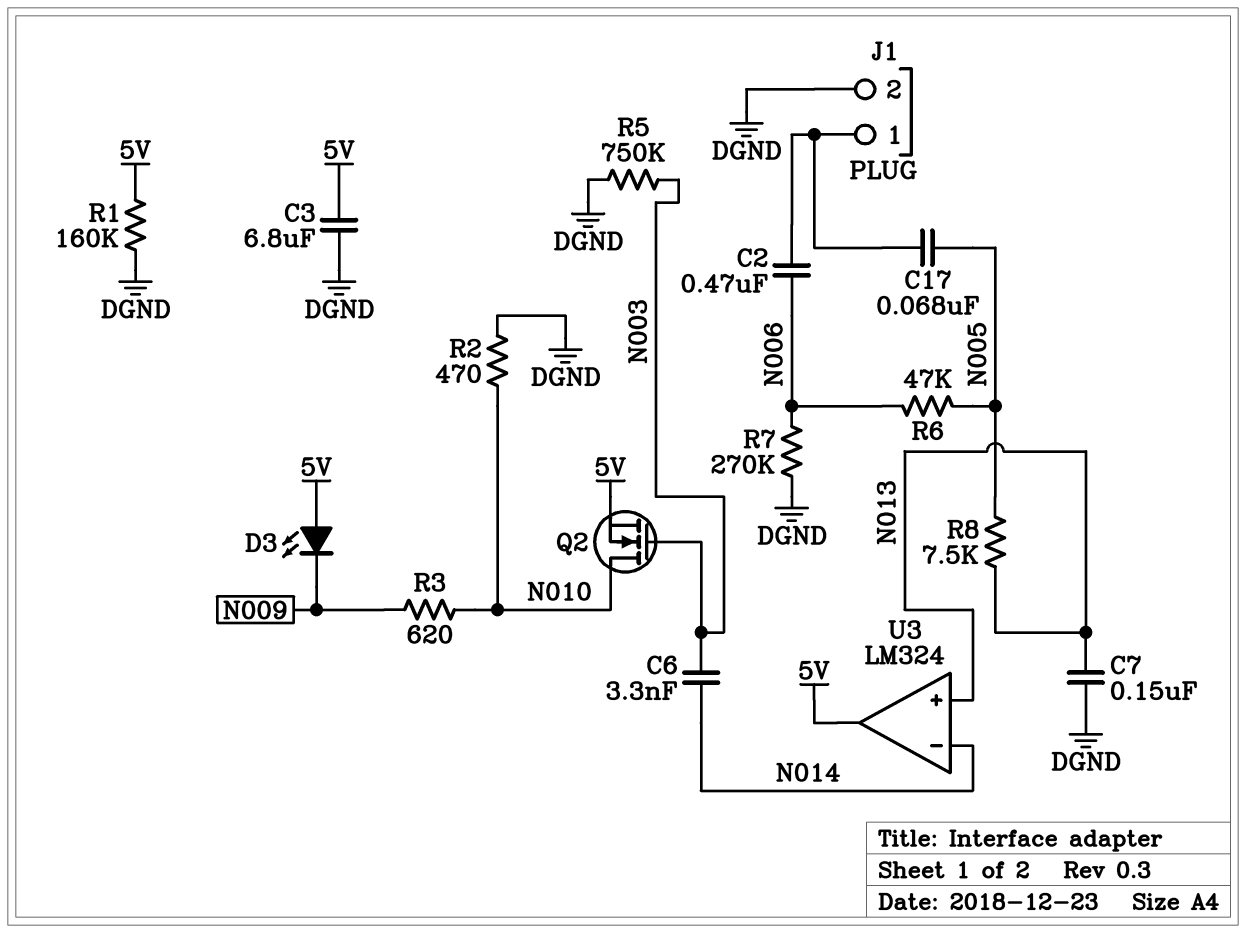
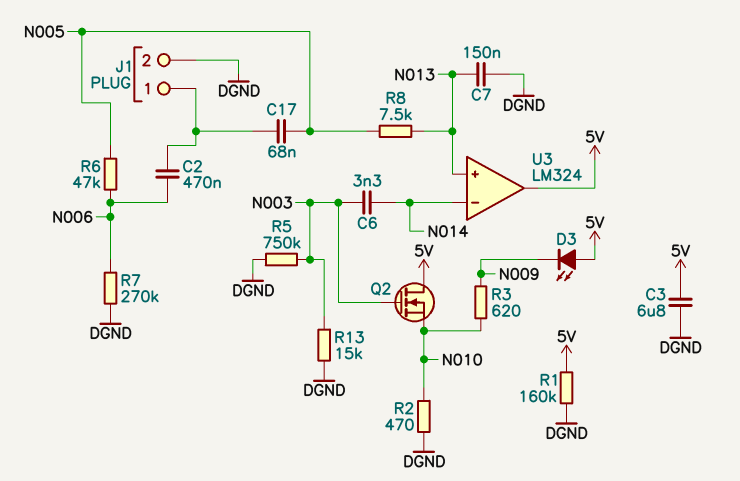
Q2: NMOS (G N003, D N010, S 5V) -> NMOS (G N003, D 5V, S N010)
R13: none -> 15k (DGND, N003)

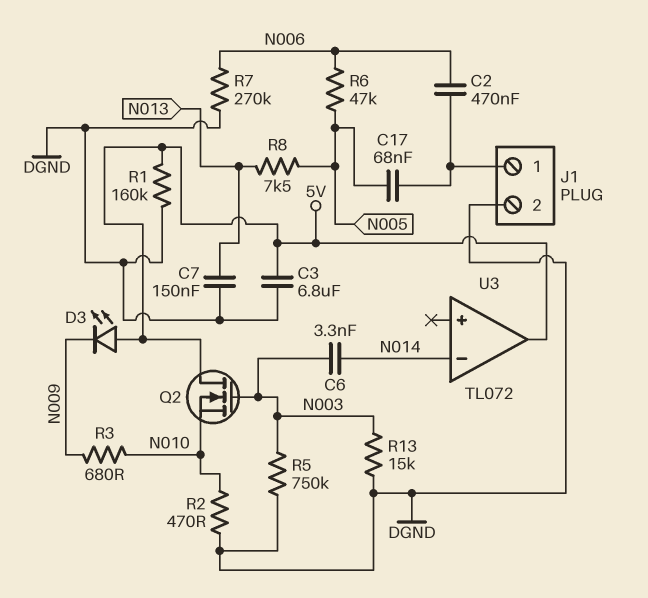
R3: 620 (N009, N010) -> 680 (N009, N010)
U3: LM324 -> TL072
U3 pin in+: N013 -> none

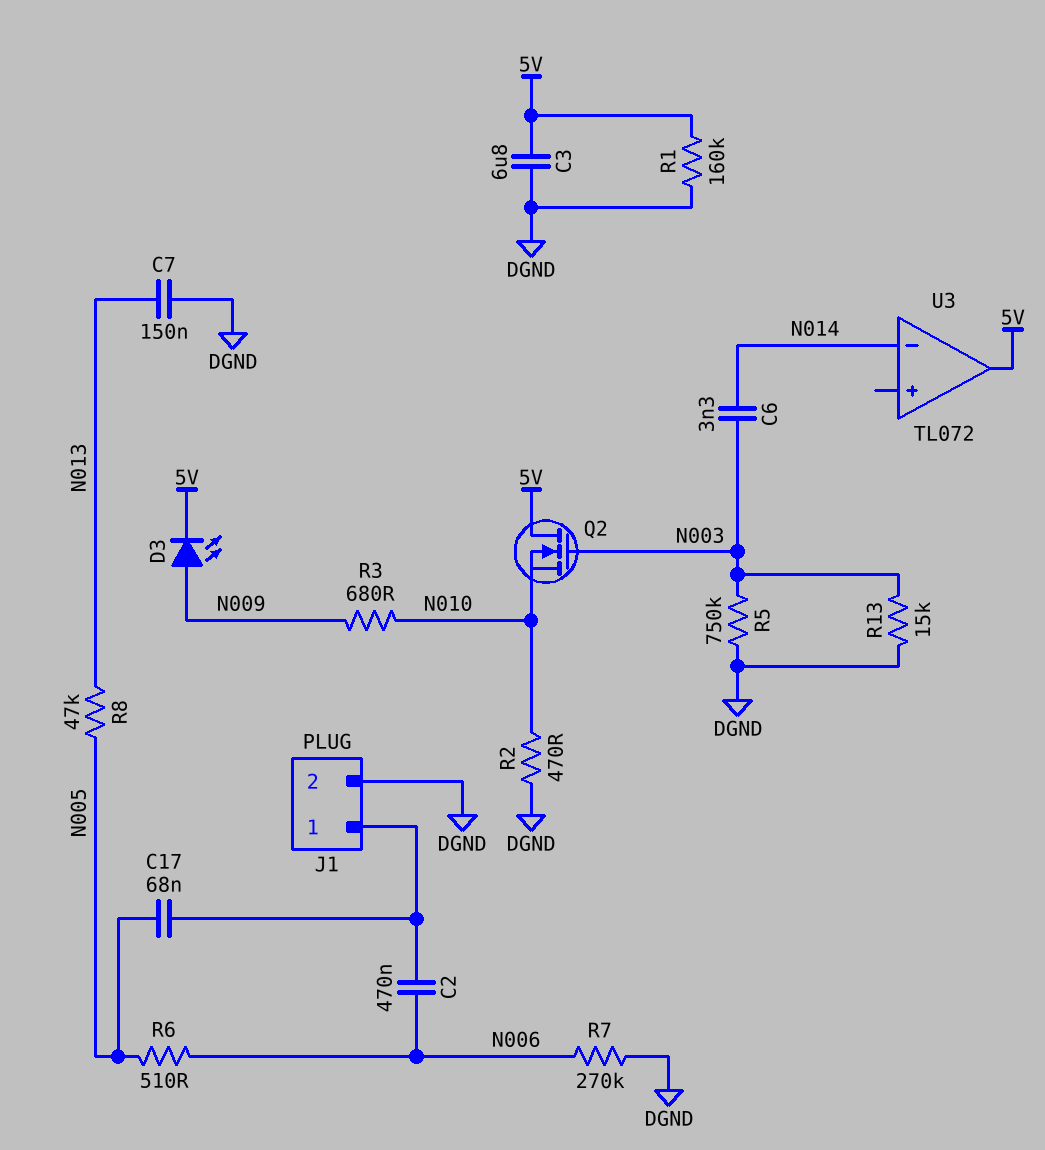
D3: LED (A 5V, K N009) -> LED (A N009, K 5V)
R6: 47k (N005, N006) -> 510 (N005, N006)
R8: 7.5k (N005, N013) -> 47k (N005, N013)

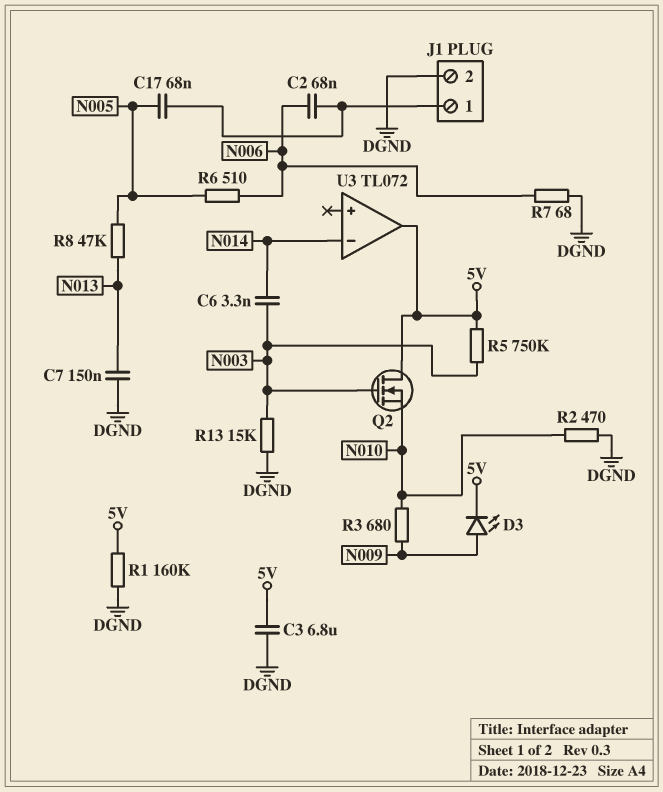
C2: 470nF (J1/1, N006) -> 68nF (J1/1, N006)
R5: 750k (DGND, N003) -> 750k (5V, N003)
R7: 270k (DGND, N006) -> 68 (DGND, N006)

